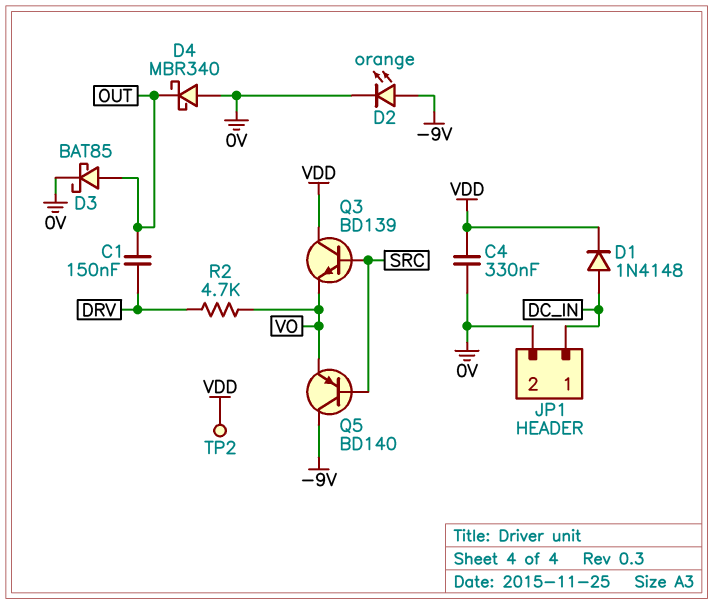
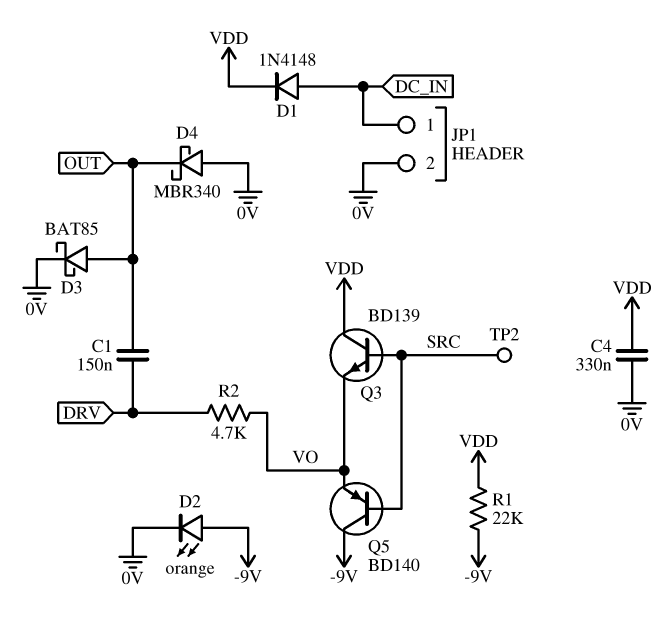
R1: none -> 22k (-9V, VDD)
TP2: test point (VDD) -> test point (SRC)

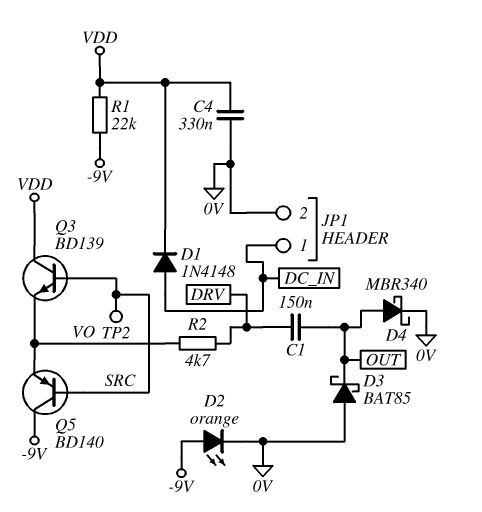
D3: schottky BAT85 (A OUT, K 0V) -> schottky BAT85 (A 0V, K OUT)
D4: schottky MBR340 (A 0V, K OUT) -> schottky MBR340 (A OUT, K 0V)

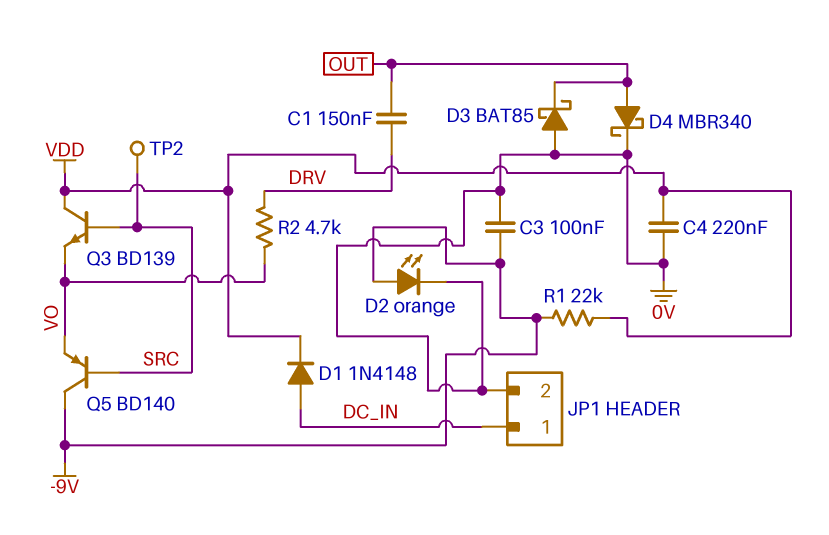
C3: none -> 100nF (-9V, 0V)
C4: 330nF (0V, VDD) -> 220nF (0V, VDD)

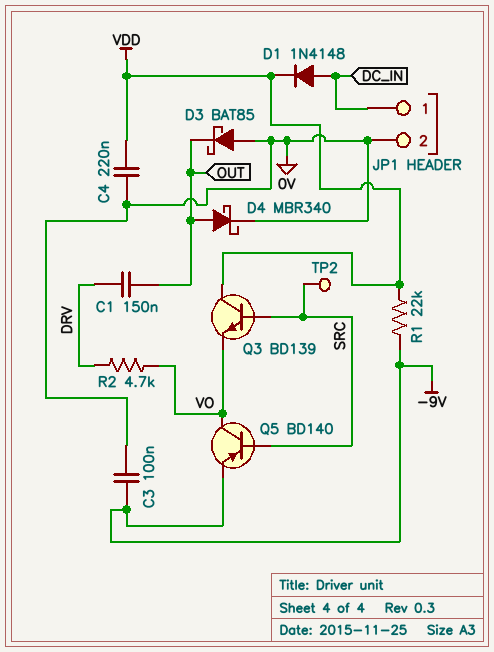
D2: LED orange (A -9V, K 0V) -> none
Q5: PNP BD140 (B SRC, C -9V, E VO) -> PNP BD140 (B SRC, C VO, E -9V)

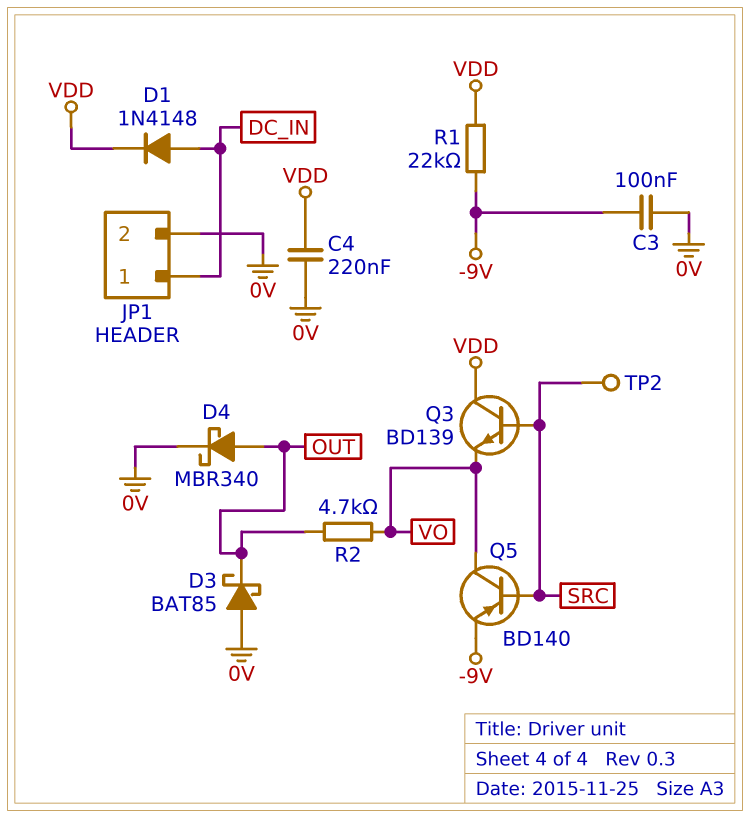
C1: 150nF (DRV, OUT) -> none
R2: 4.7k (DRV, VO) -> 4.7k (OUT, VO)

